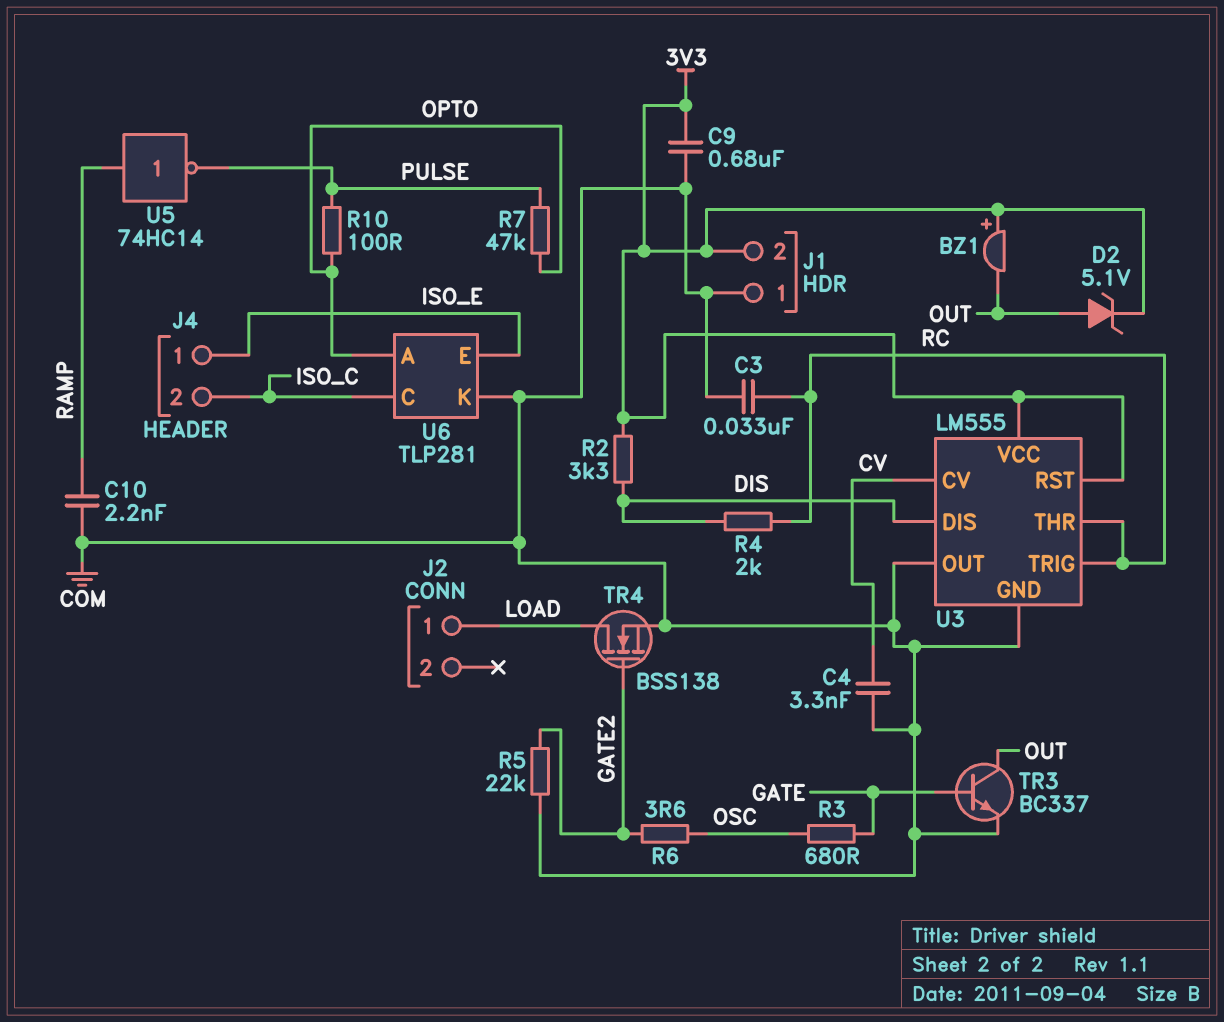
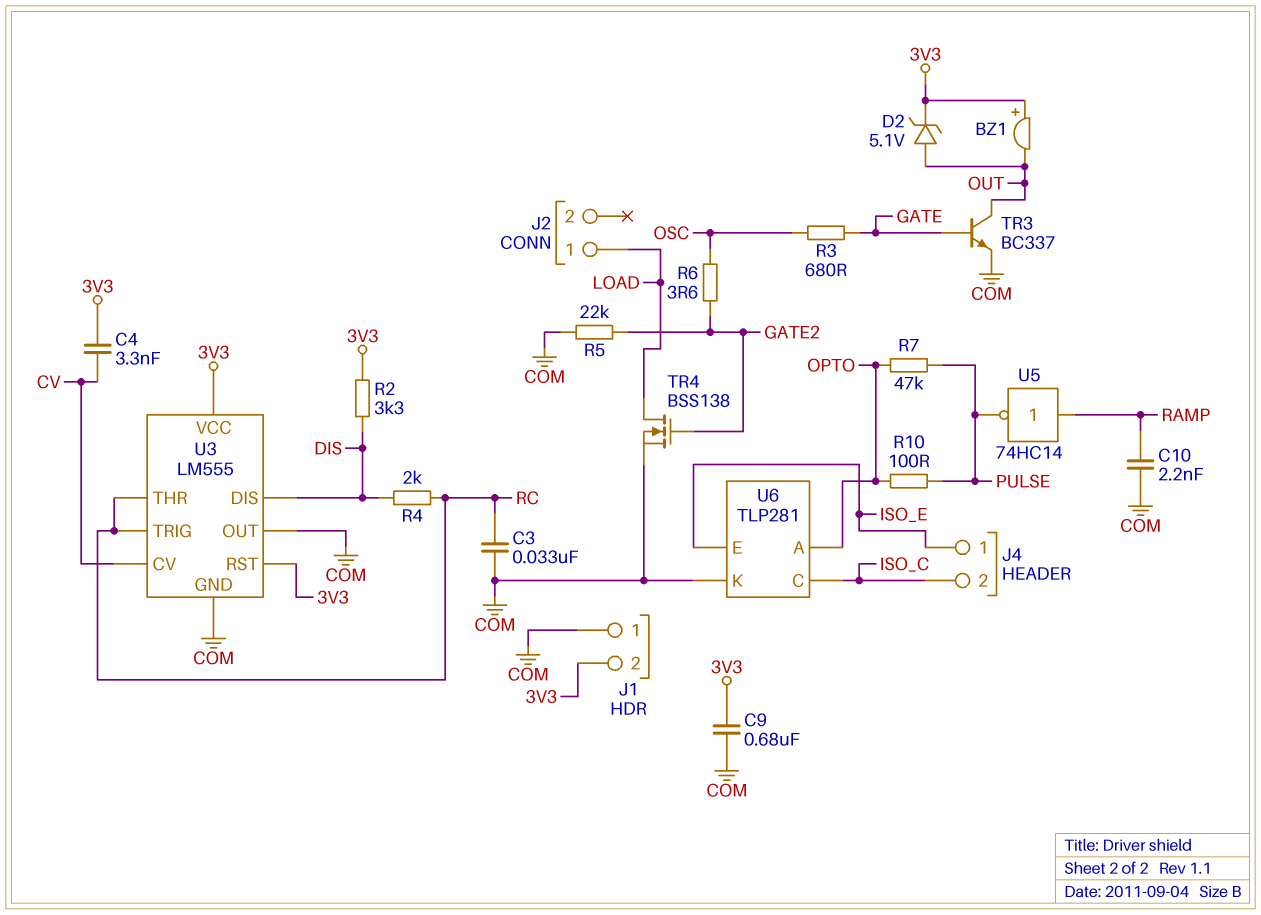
C4: 3.3nF (COM, CV) -> 3.3nF (3V3, CV)

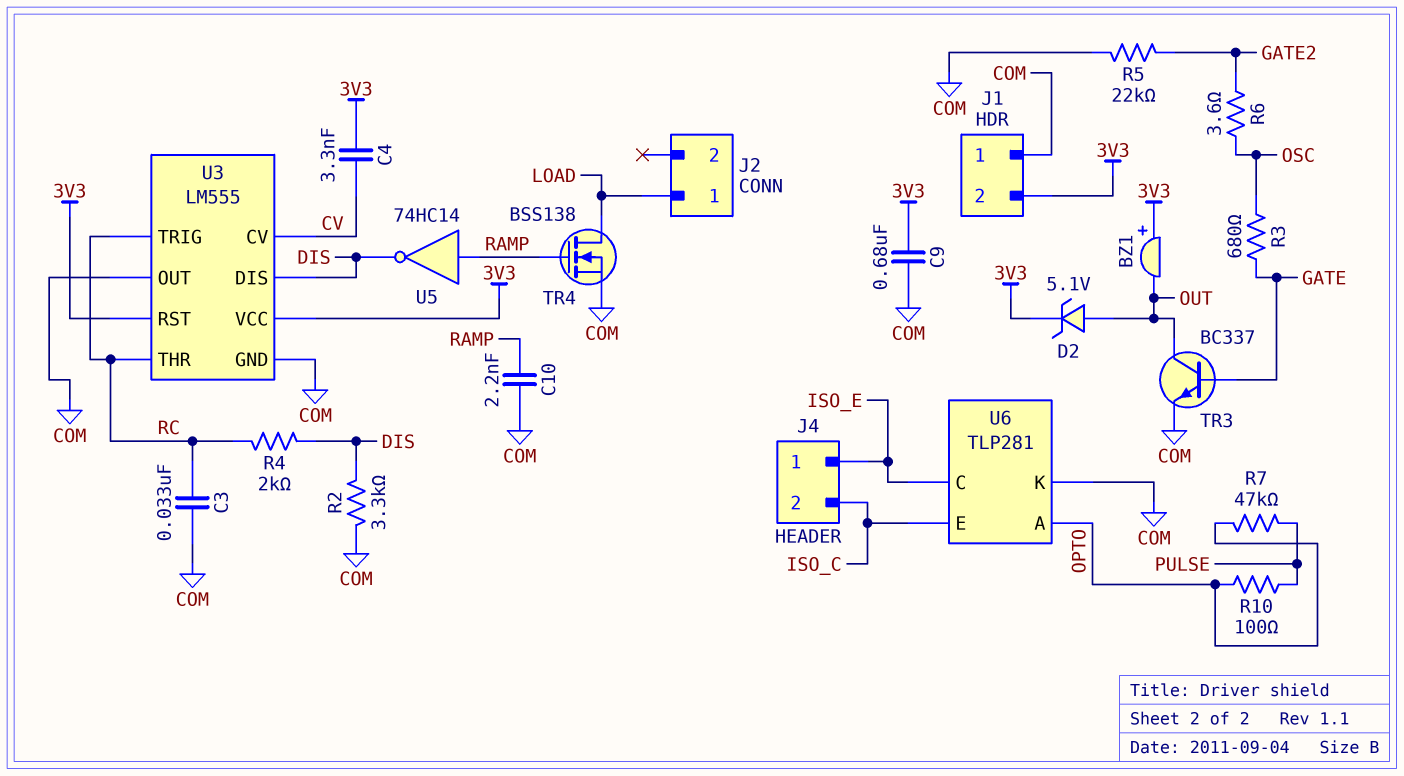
R2: 3.3k (3V3, DIS) -> 3.3k (COM, DIS)
TR4: NMOS BSS138 (G GATE2, D LOAD, S COM) -> NMOS BSS138 (G RAMP, D LOAD, S COM)
U5: NOT 74HC14 (in RAMP, out PULSE) -> NOT 74HC14 (in RAMP, out DIS)
U6 pin C: ISO_C -> ISO_E
U6 pin E: ISO_E -> ISO_C

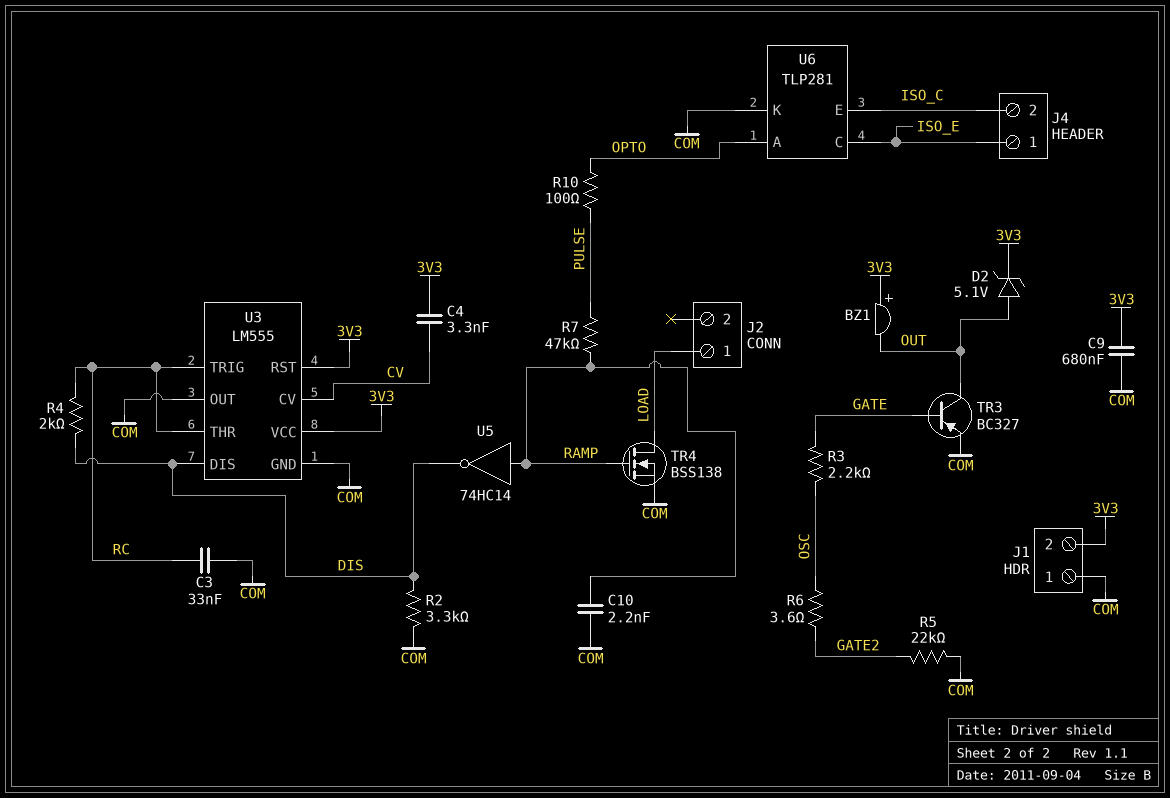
R3: 680 (GATE, OSC) -> 2.2k (GATE, OSC)
R7: 47k (OPTO, PULSE) -> 47k (PULSE, RAMP)
TR3: NPN BC337 (B GATE, C OUT, E COM) -> PNP BC327 (B GATE, C OUT, E COM)

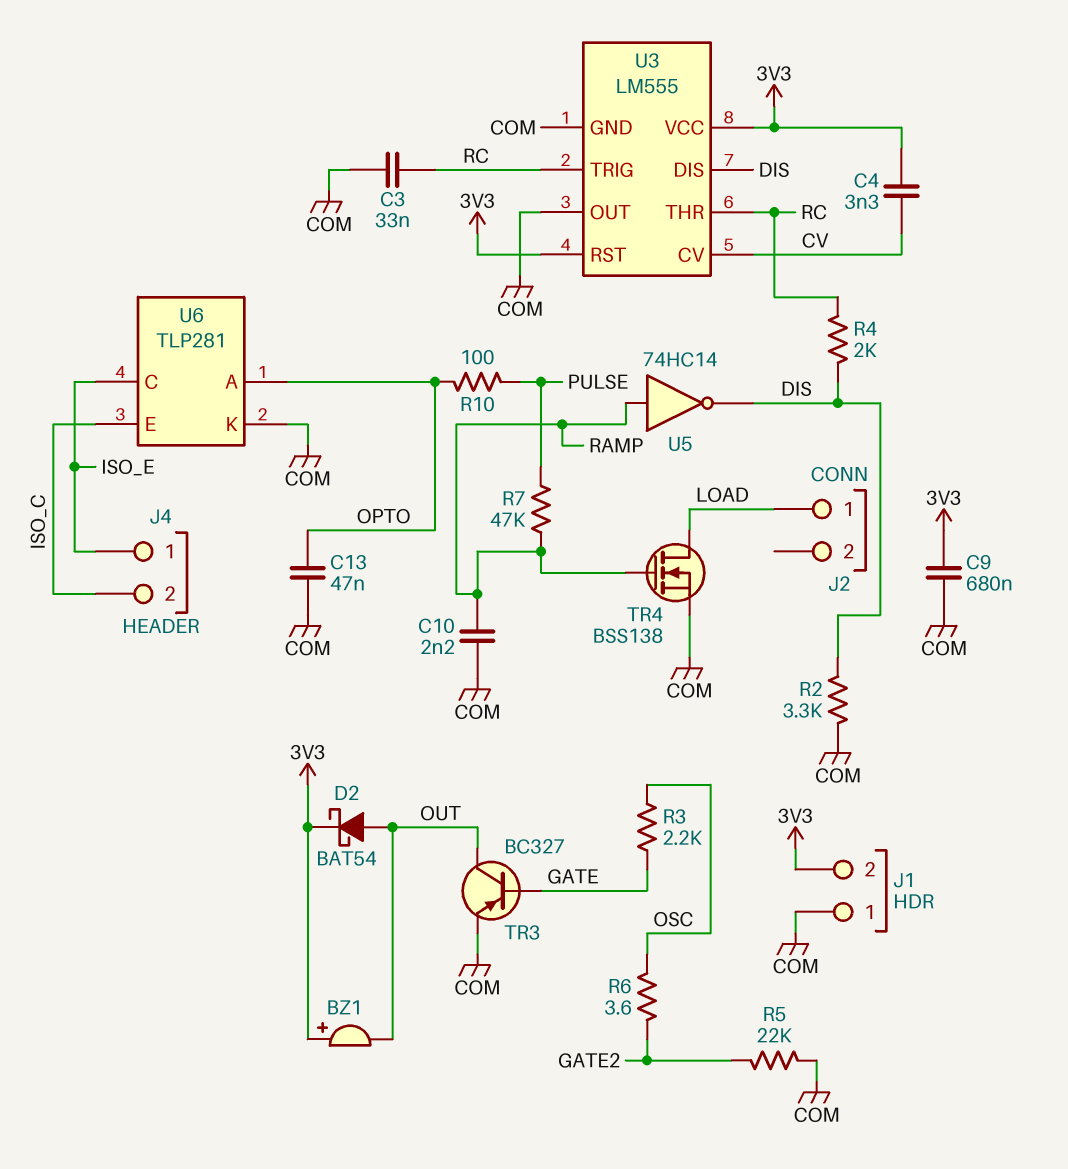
C13: none -> 47nF (COM, OPTO)
D2: zener 5.1V (A OUT, K 3V3) -> schottky BAT54 (A OUT, K 3V3)

